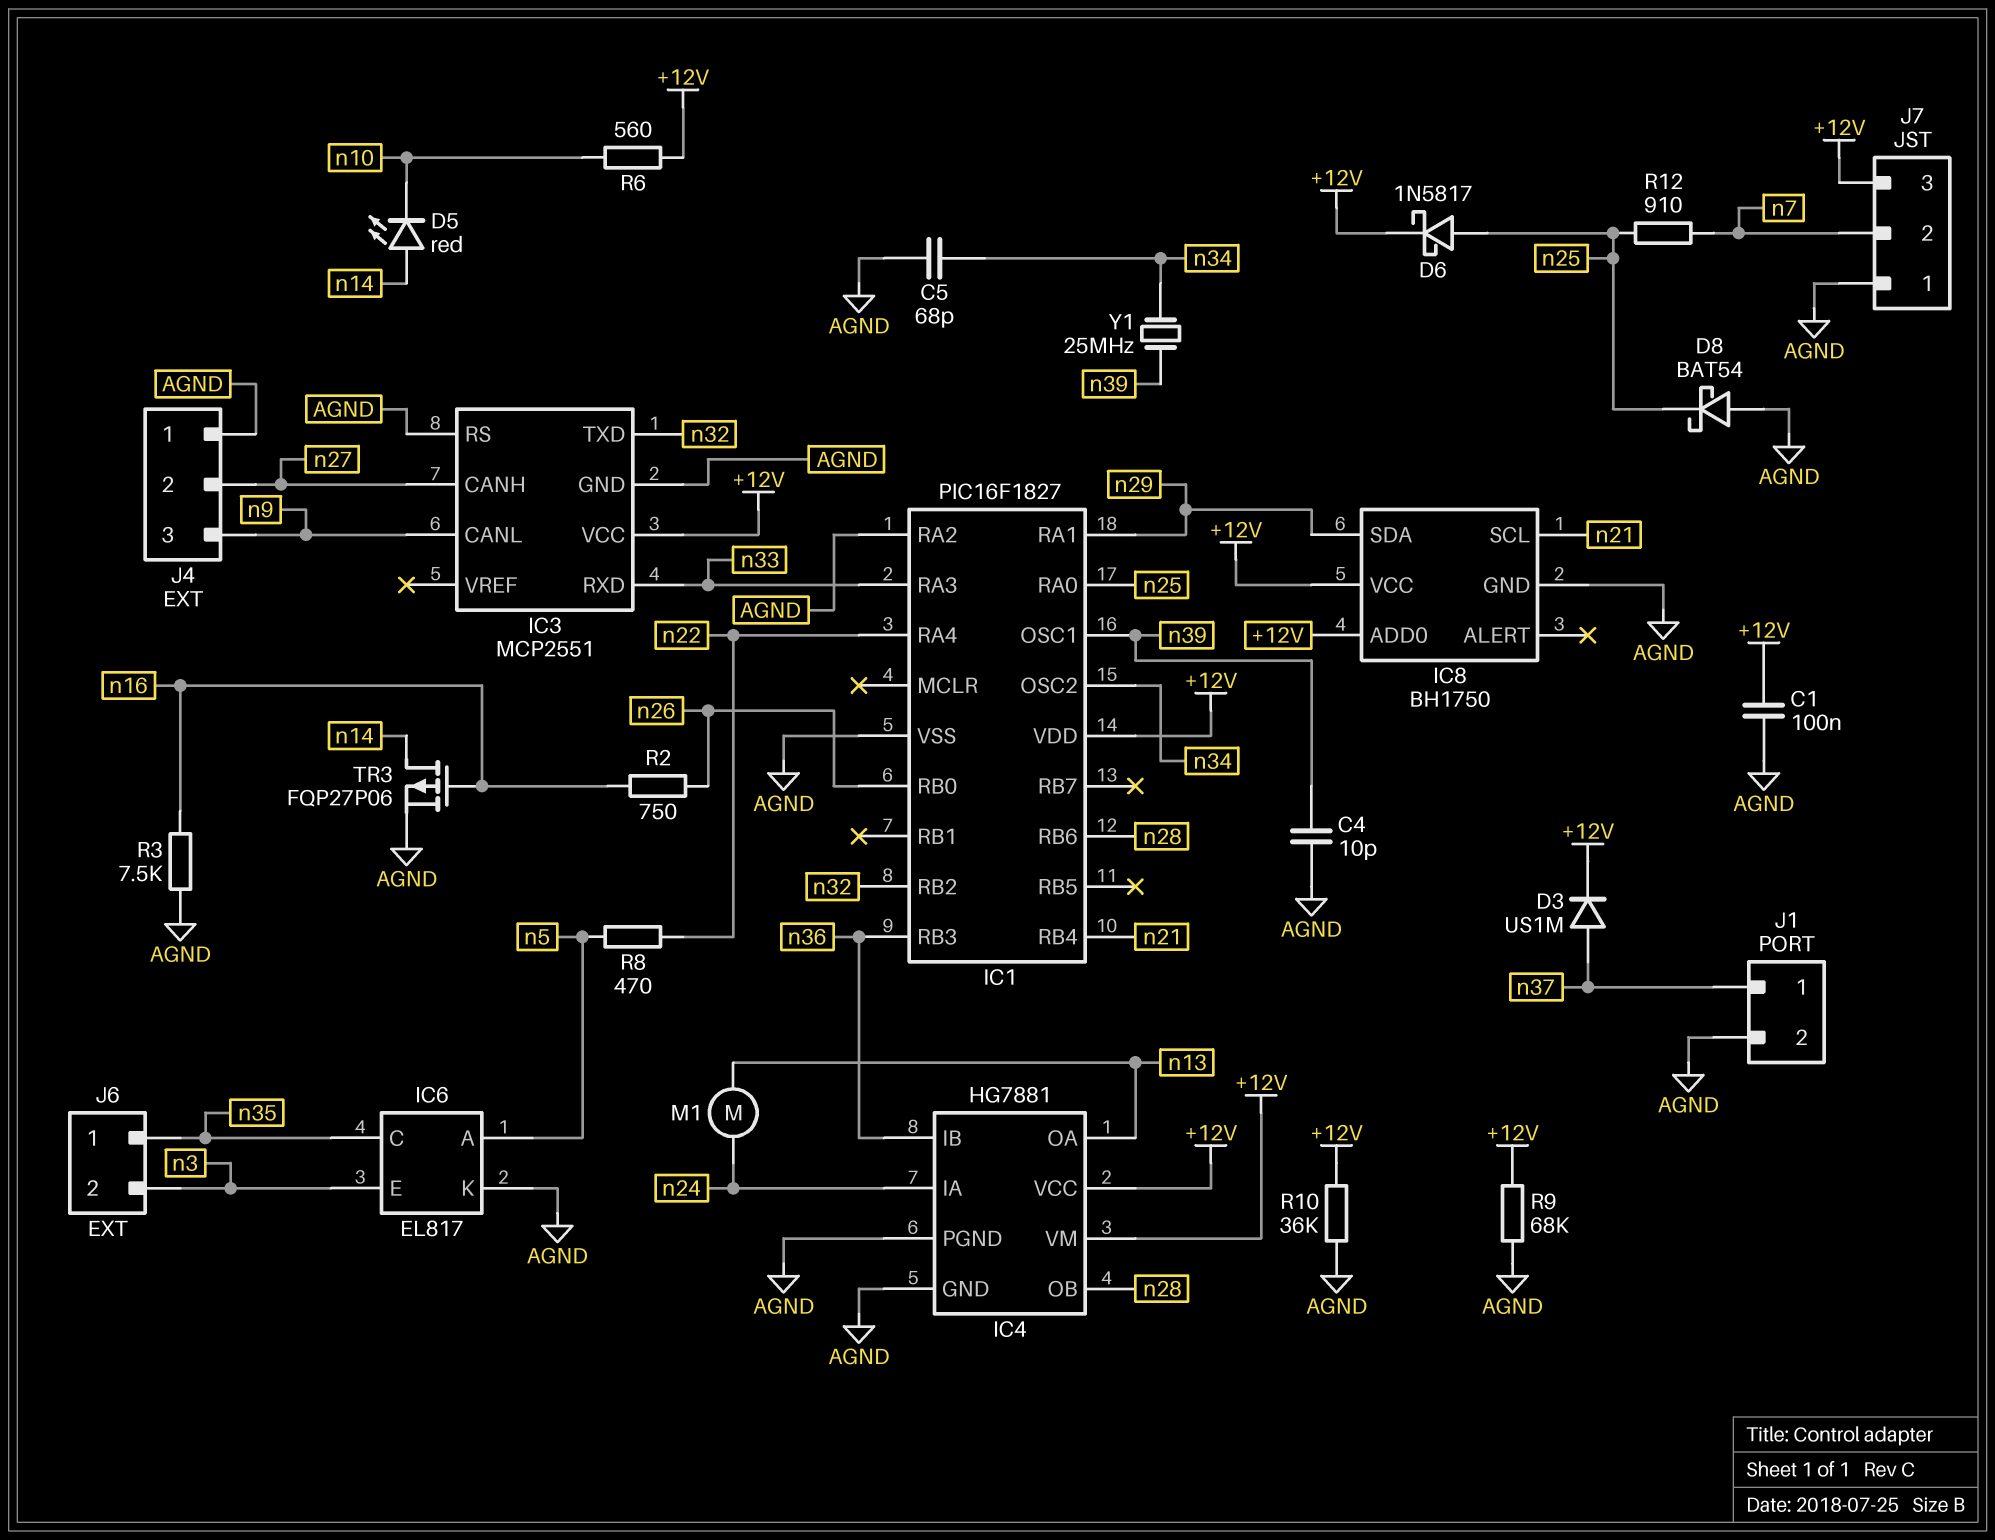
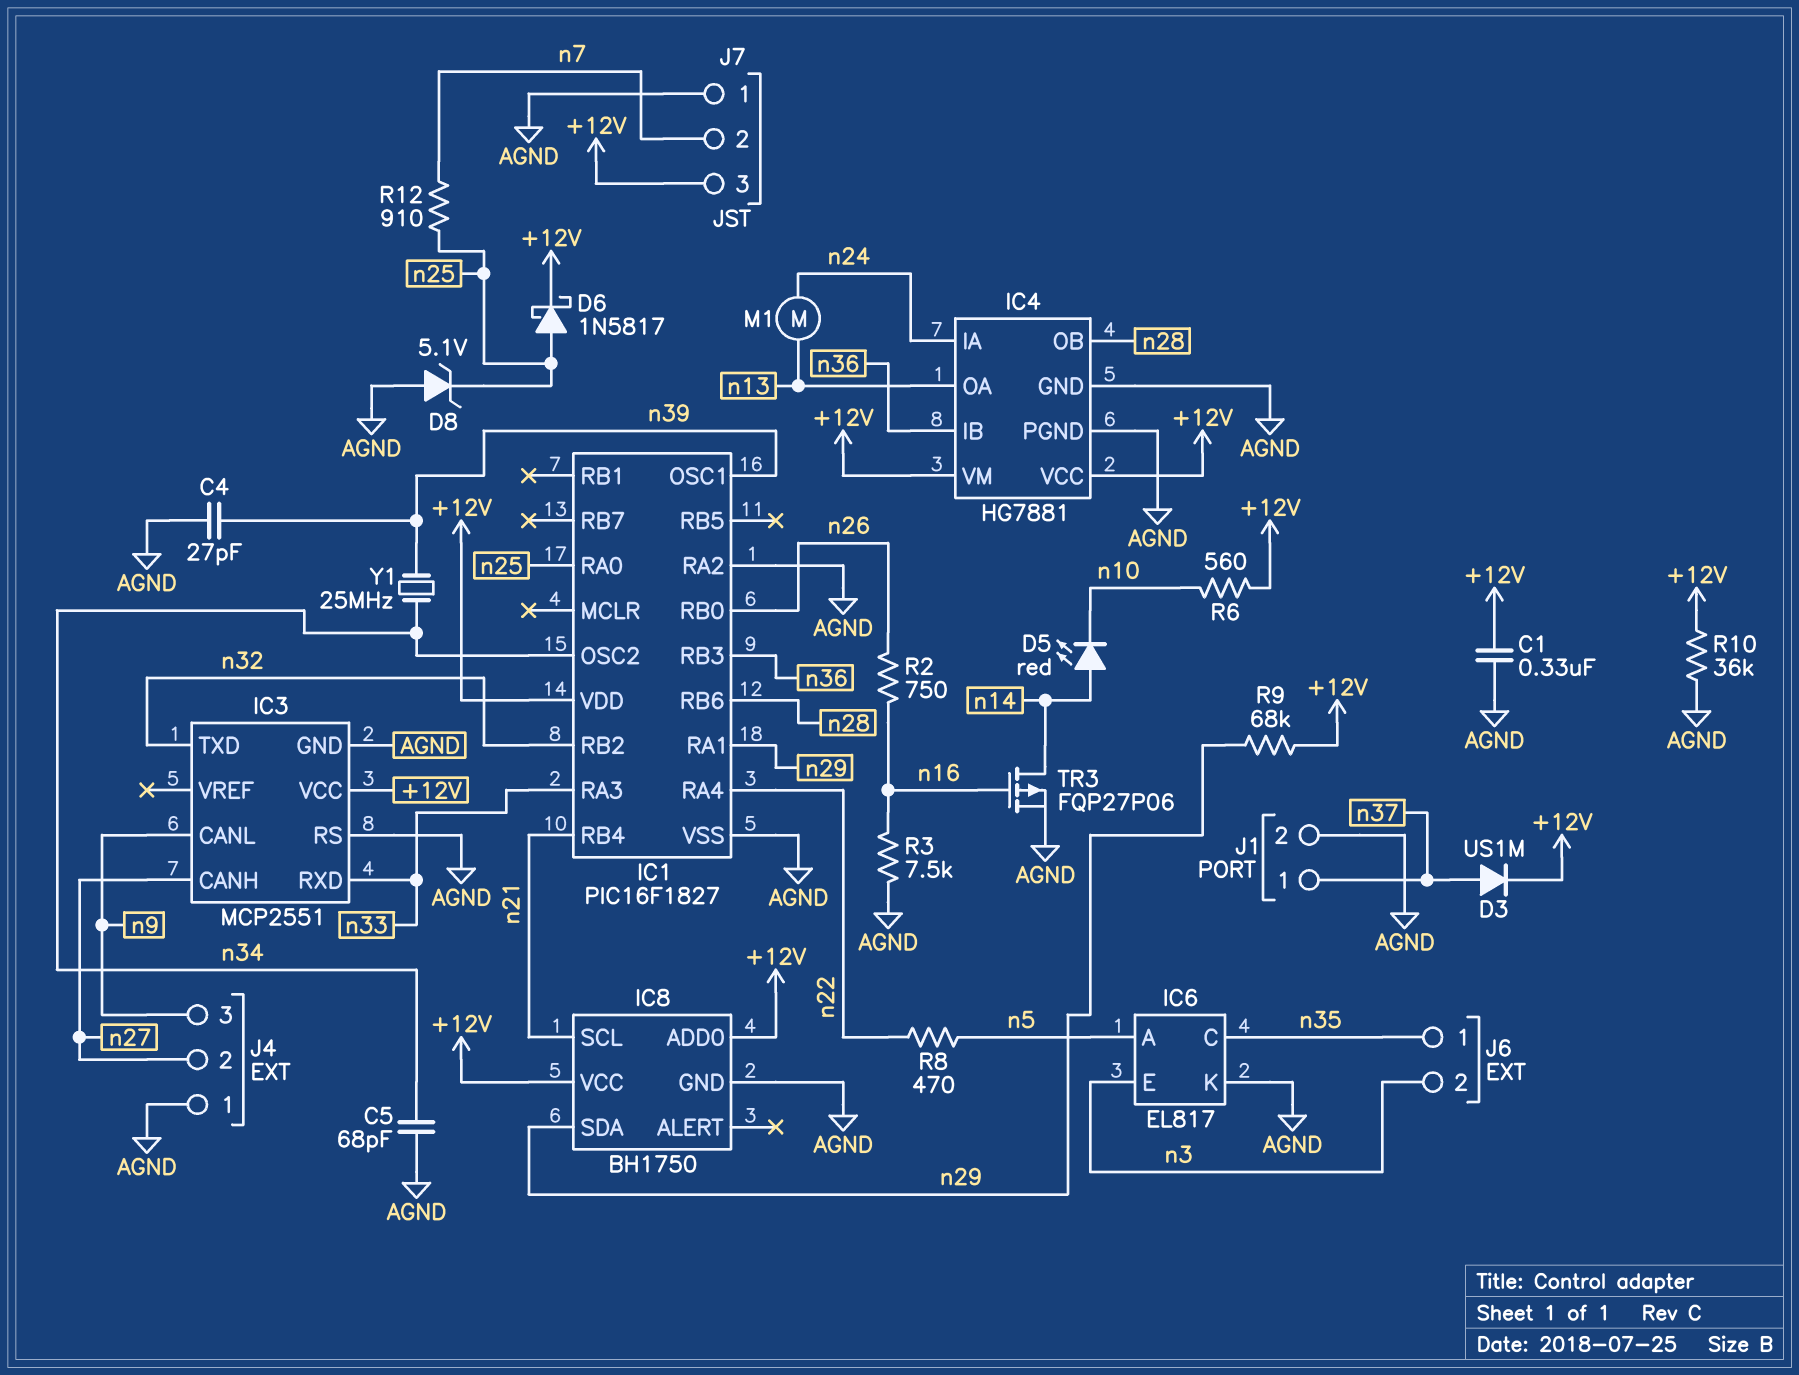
C1: 100nF (+12V, AGND) -> 330nF (+12V, AGND)
C4: 10pF (AGND, n39) -> 27pF (AGND, n39)
D8: schottky BAT54 (A AGND, K n25) -> zener 5.1V (A AGND, K n25)
R9: 68k (+12V, AGND) -> 68k (+12V, n29)

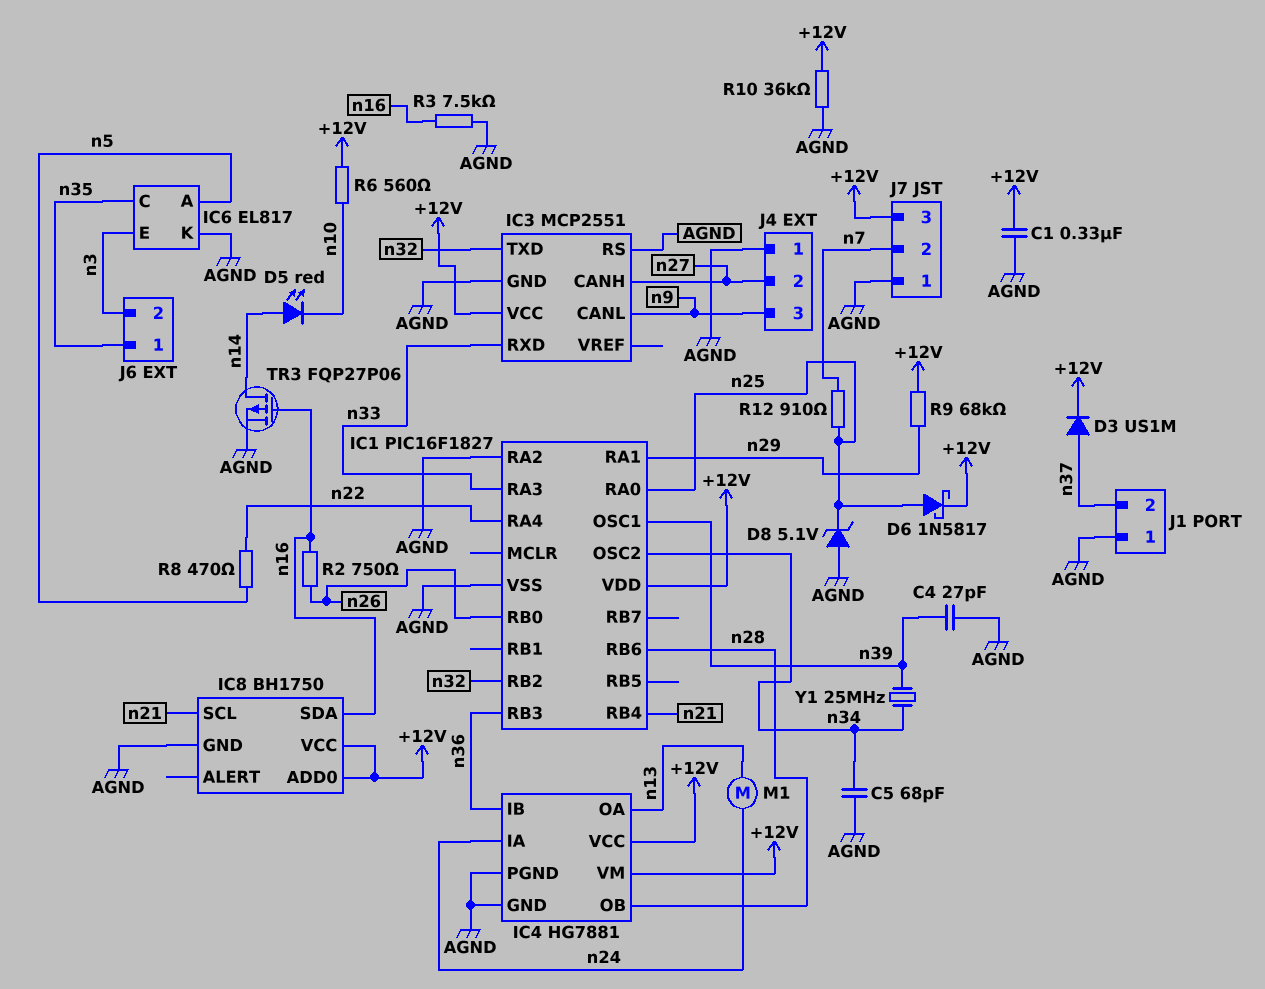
IC8 pin SDA: n29 -> n16
J1 pin 1: n37 -> AGND
J1 pin 2: AGND -> n37

